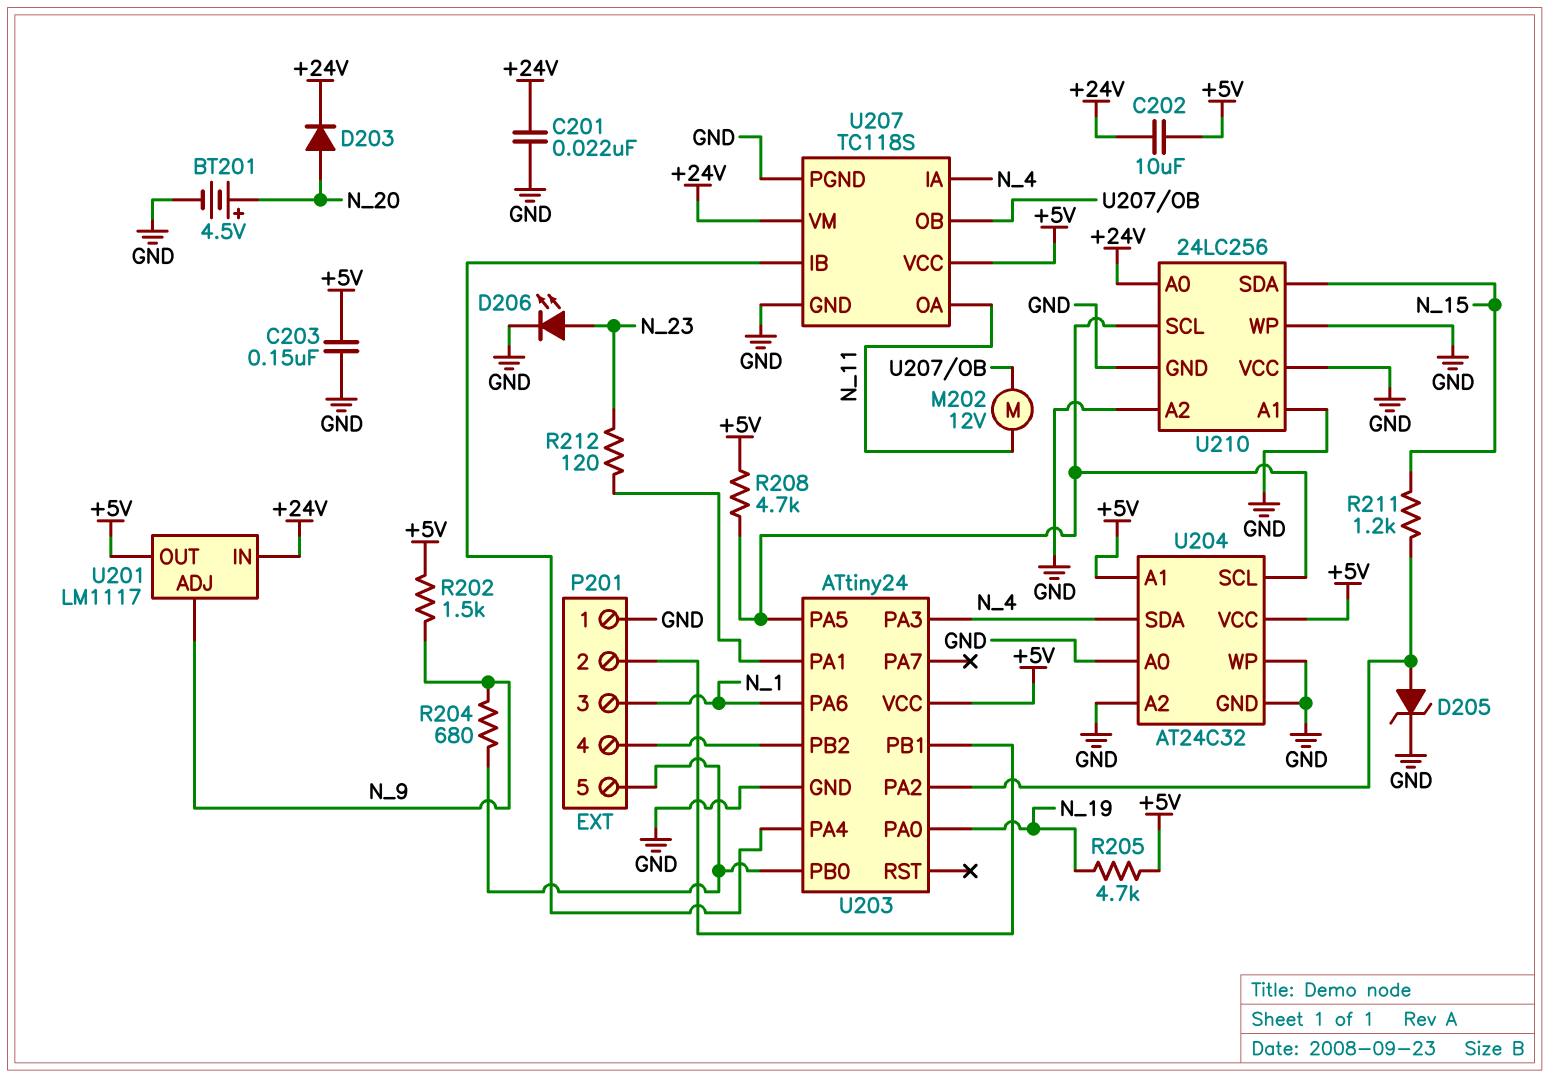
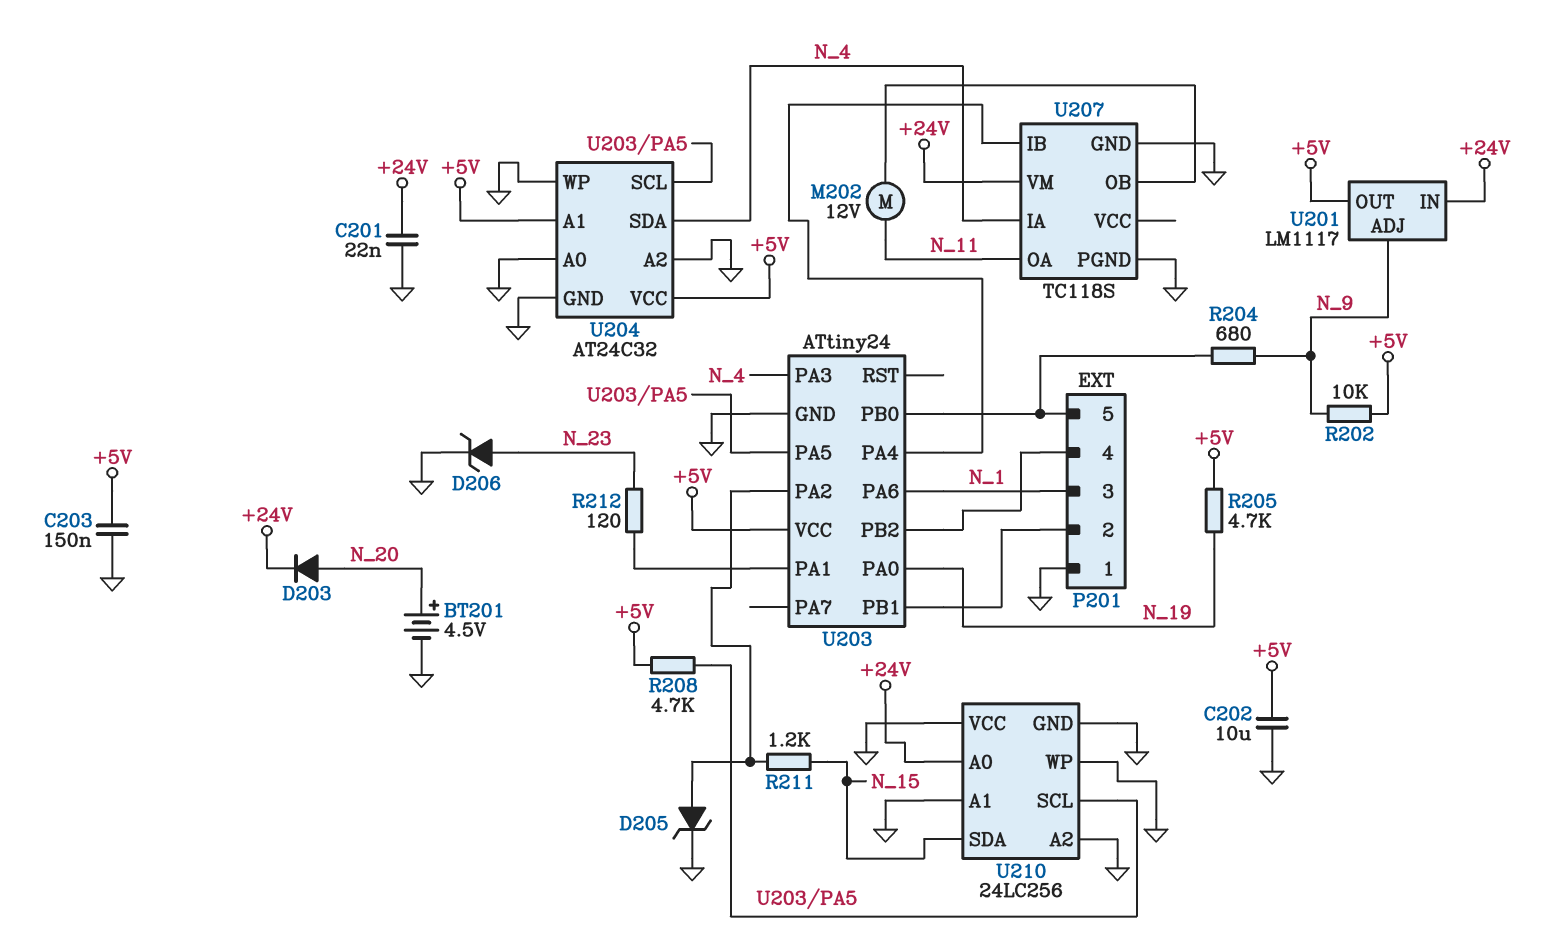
C202: 10uF (+5V, +24V) -> 10uF (+5V, GND)
D206: LED (A N_23, K GND) -> zener (A N_23, K GND)
R202: 1.5k (+5V, N_9) -> 10k (+5V, N_9)
U207 pin VCC: +5V -> none

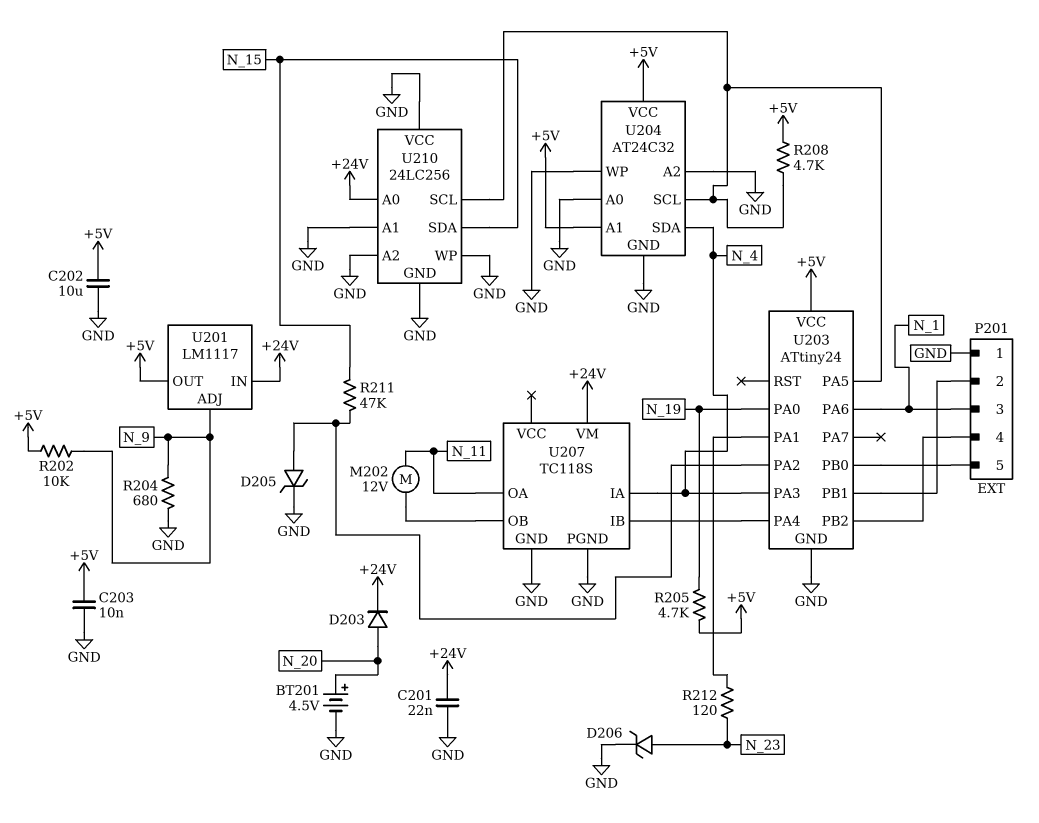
C203: 150nF (+5V, GND) -> 10nF (+5V, GND)
R204: 680 (N_9, P201/5) -> 680 (GND, N_9)
R211: 1.2k (N_15, U203/PA2) -> 47k (N_15, U203/PA2)

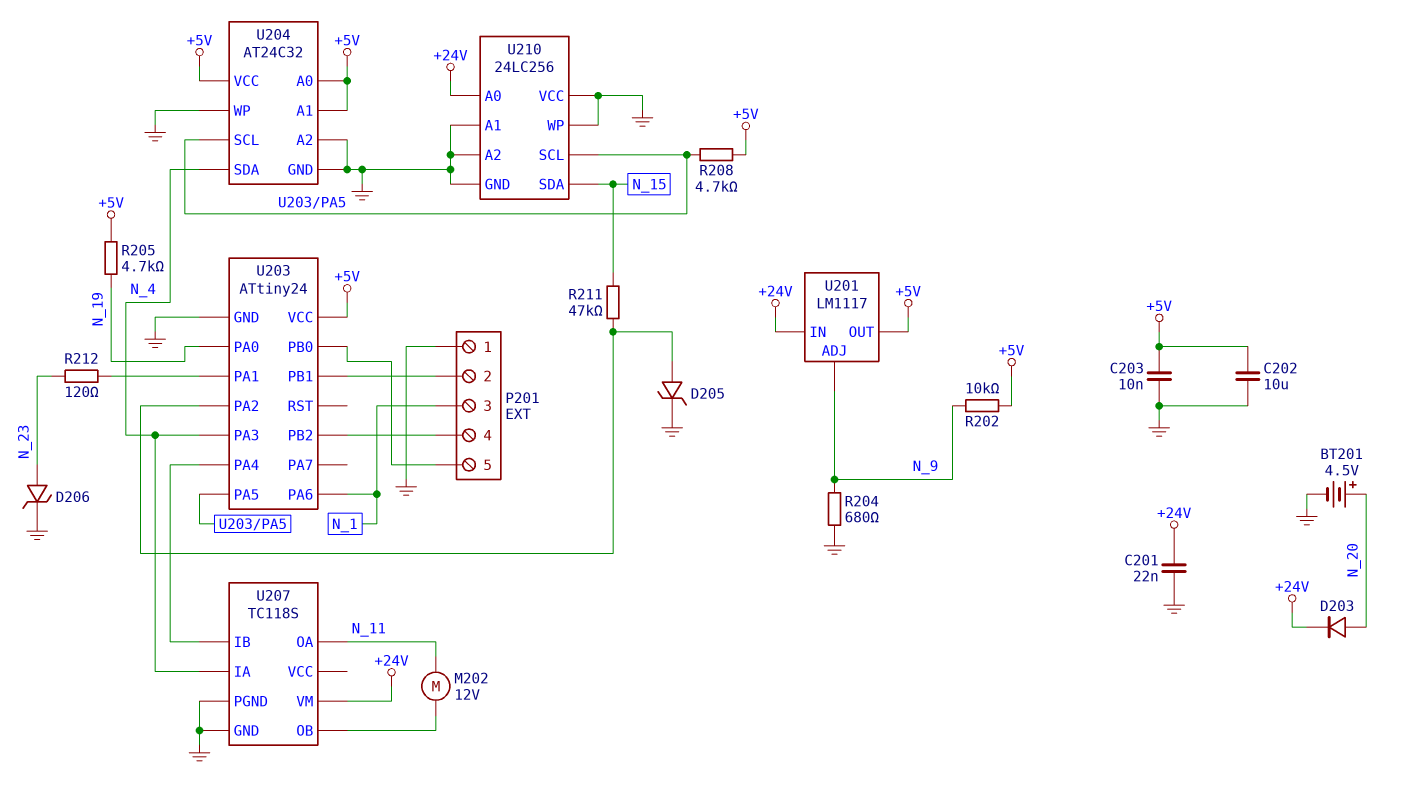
U204 pin A0: GND -> +5V

